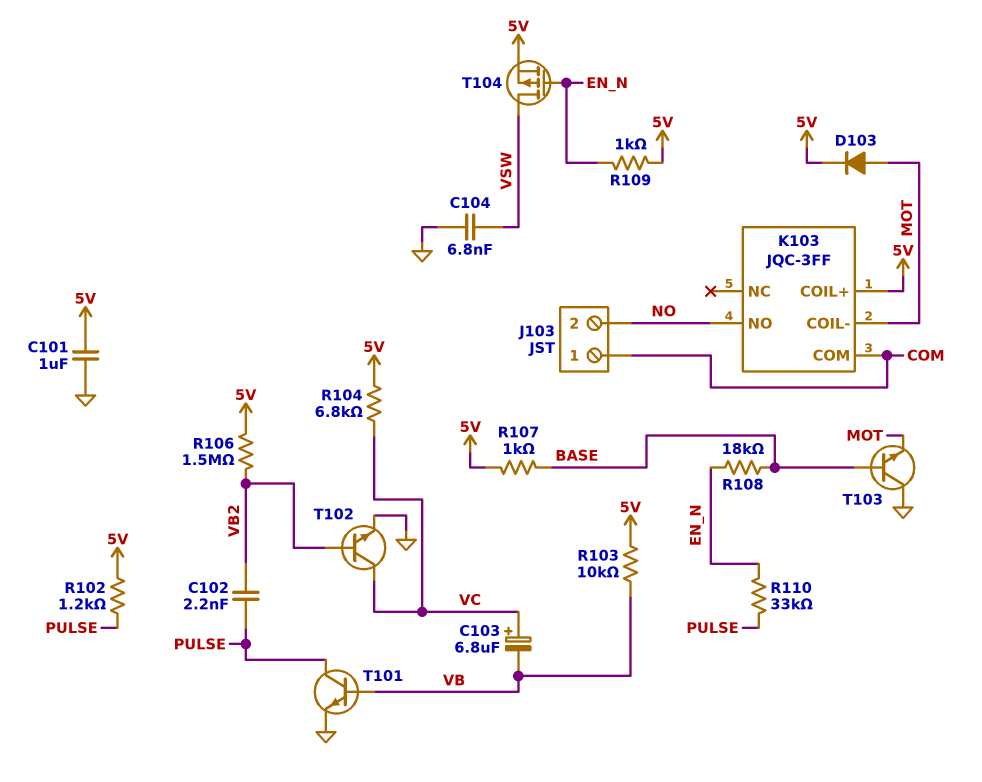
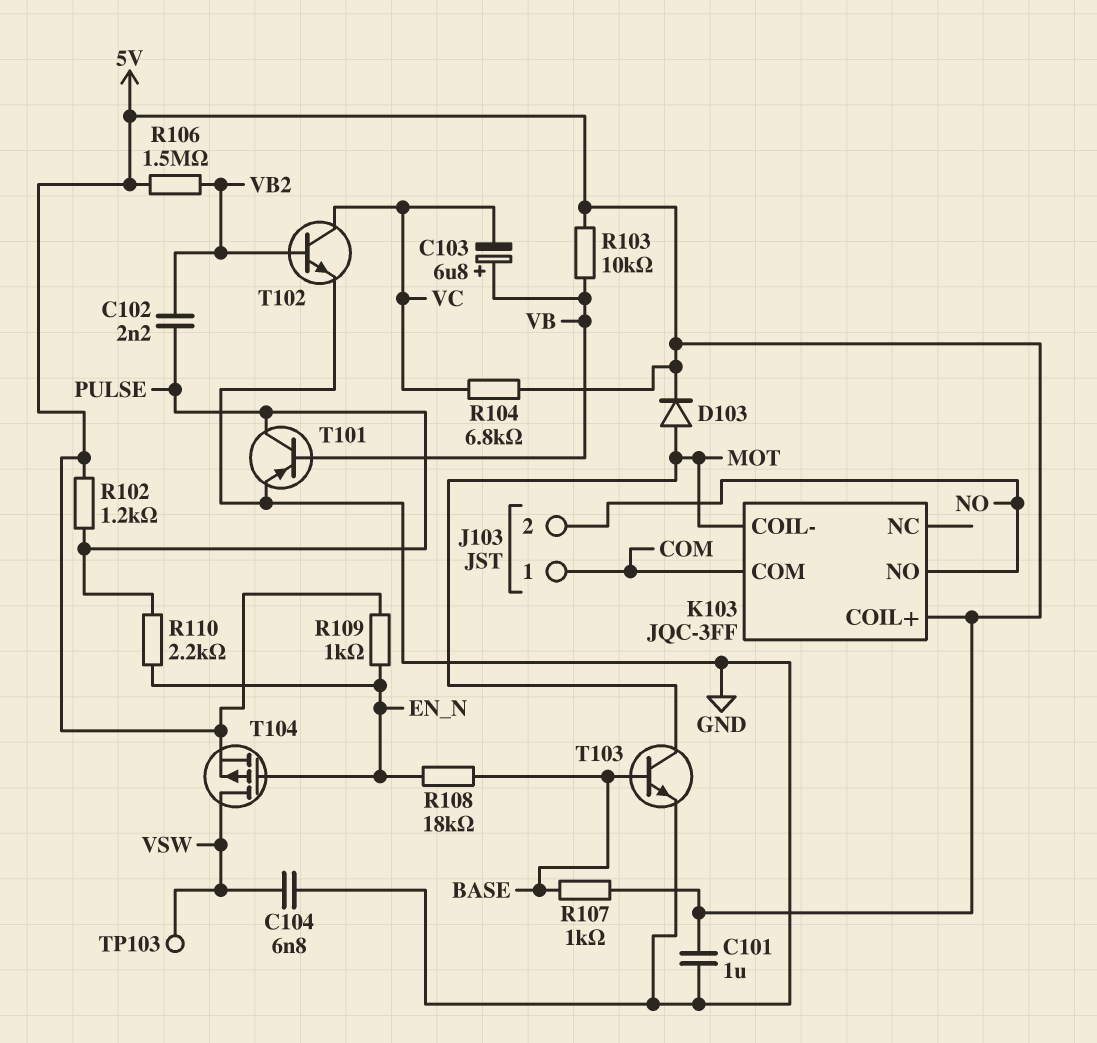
C103: 6.8uF (plus VC, minus VB) -> 6.8uF (plus VB, minus VC)
R110: 33k (EN_N, PULSE) -> 2.2k (EN_N, PULSE)
T101: NPN (B VB, C PULSE, E GND) -> PNP (B VB, C PULSE, E GND)
T103: NPN (B BASE, C GND, E MOT) -> NPN (B BASE, C MOT, E GND)
TP103: none -> test point (VSW)

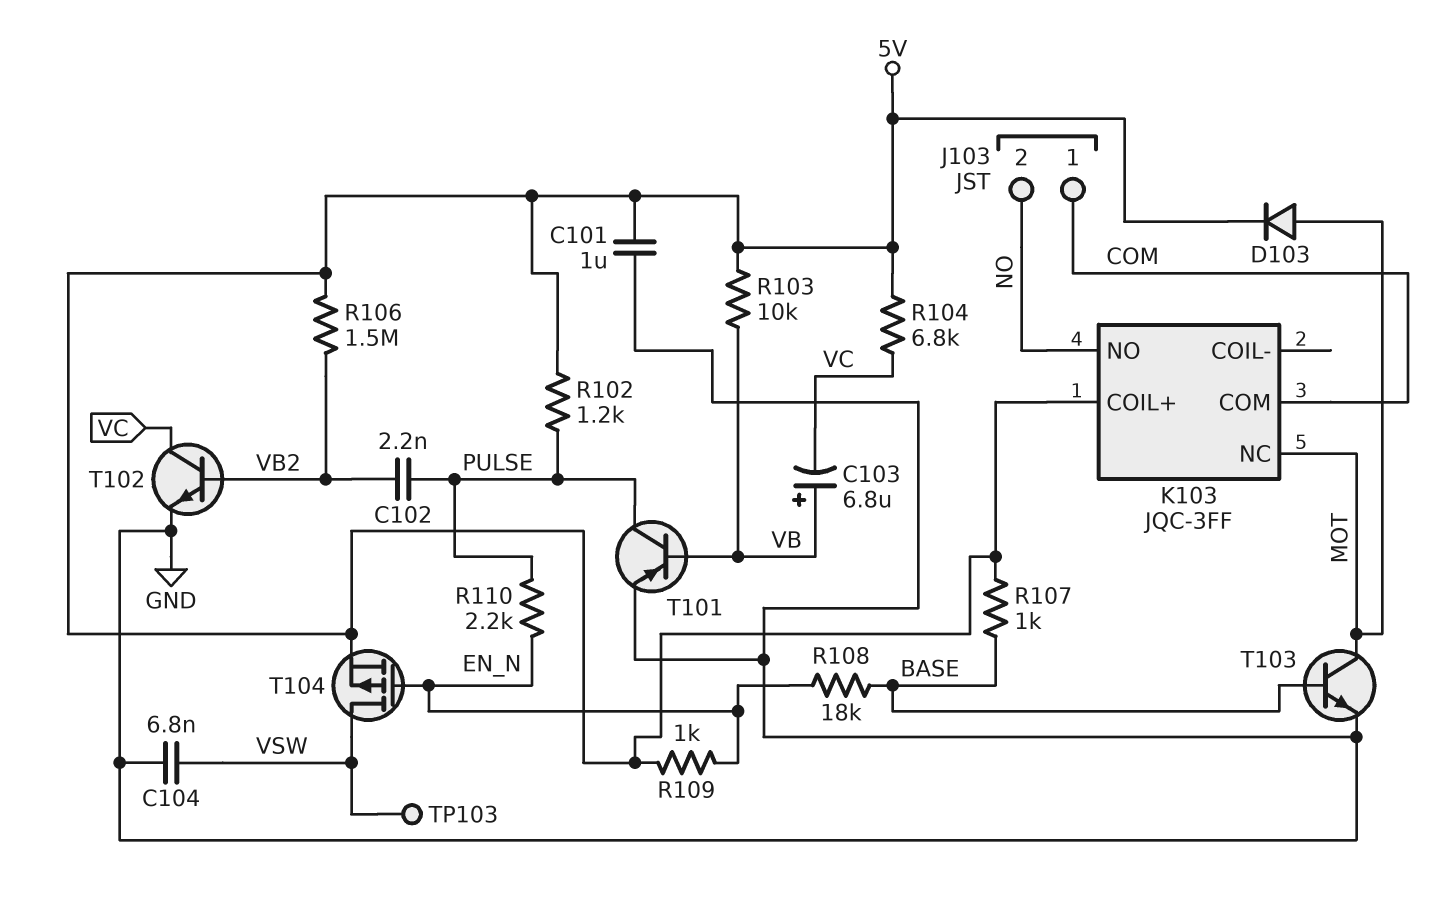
K103 pin COIL-: MOT -> none
K103 pin NC: none -> MOT

